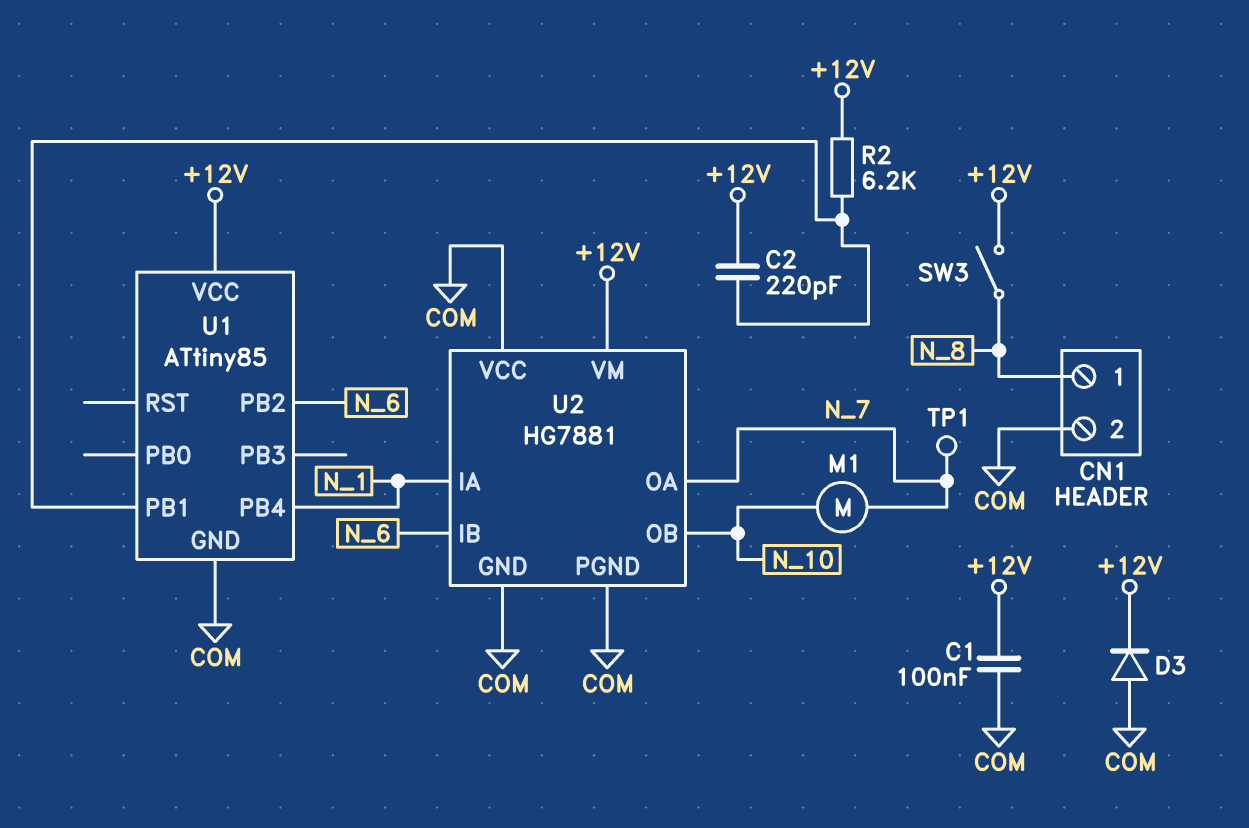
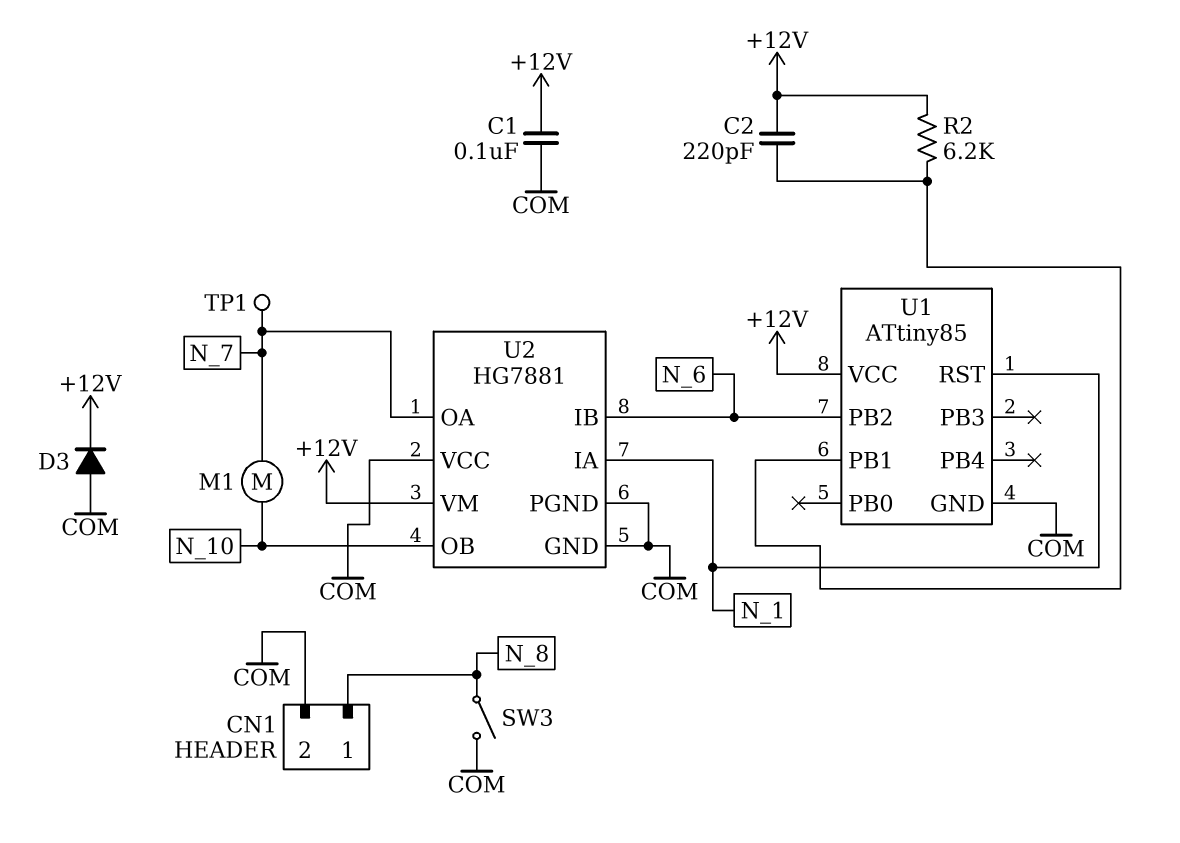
SW3: switch (+12V, N_8) -> switch (COM, N_8)
U1 pin PB4: N_1 -> none
U1 pin RST: none -> N_1

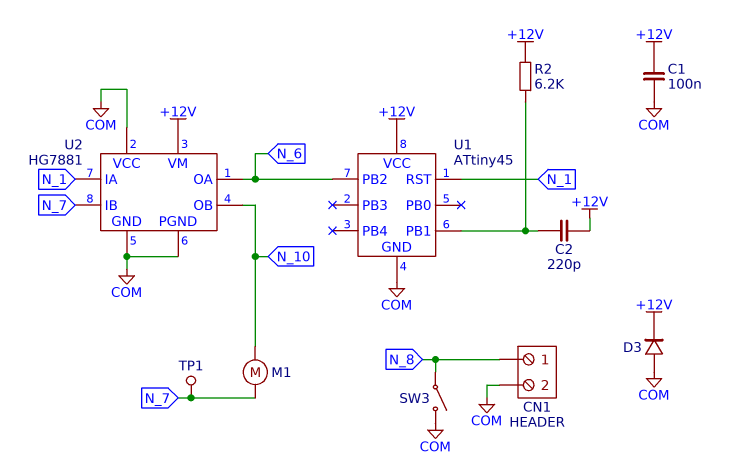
U1: ATtiny85 -> ATtiny45
U2 pin IB: N_6 -> N_7
U2 pin OA: N_7 -> N_6

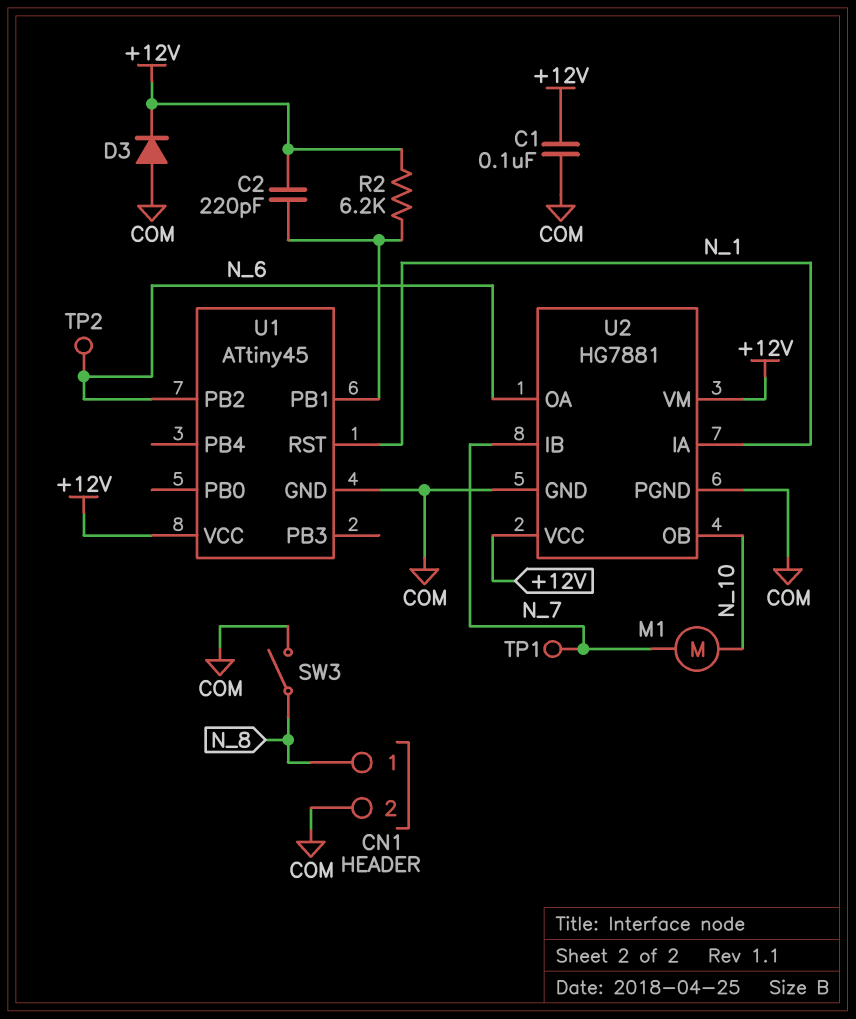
TP2: none -> test point (N_6)
U2 pin VCC: COM -> +12V

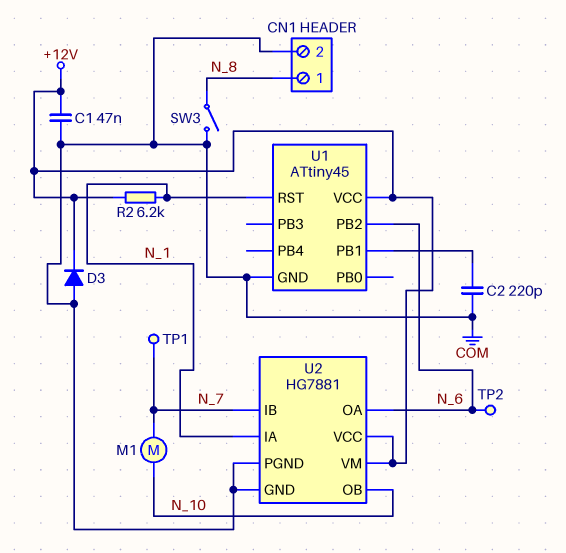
C1: 100nF (+12V, COM) -> 47nF (+12V, COM)
C2: 220pF (+12V, U1/PB1) -> 220pF (COM, U1/PB1)
R2: 6.2k (+12V, U1/PB1) -> 6.2k (+12V, N_1)

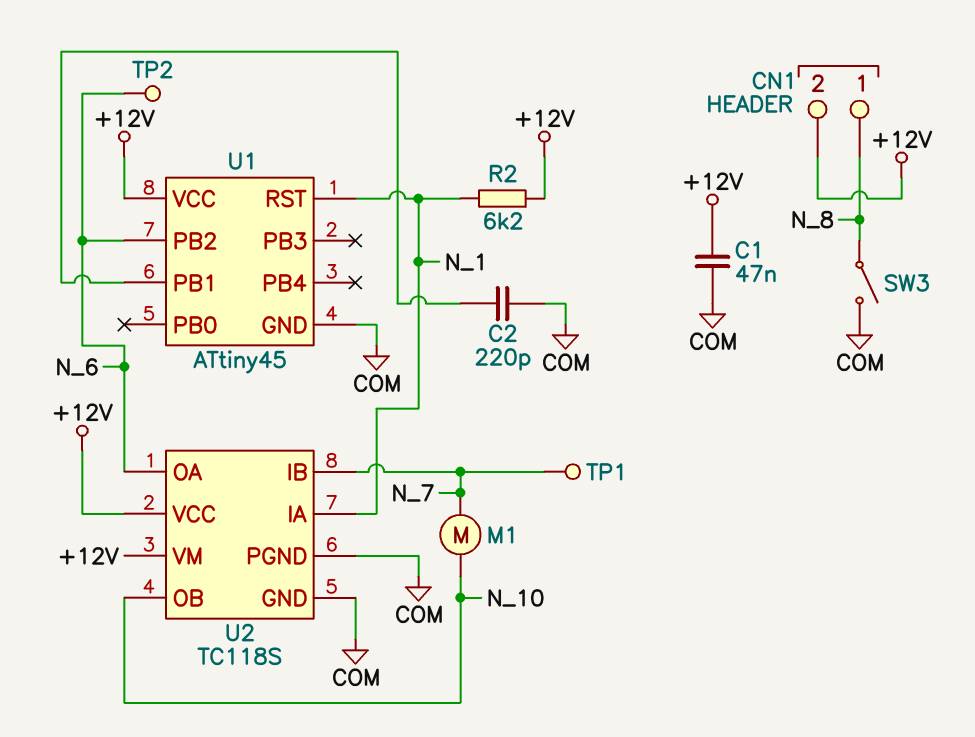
CN1 pin 2: COM -> +12V
D3: diode (A COM, K +12V) -> none
U2: HG7881 -> TC118S

